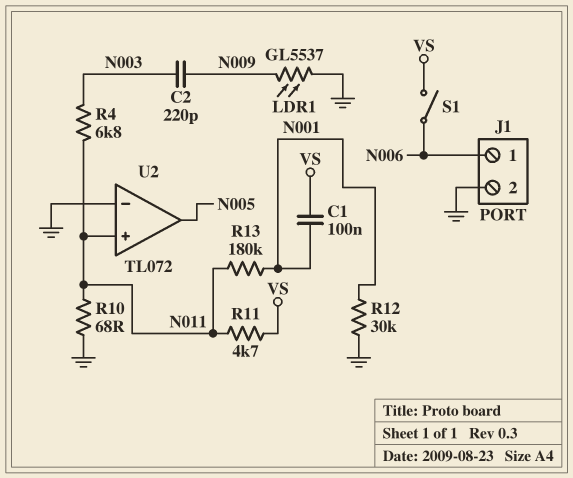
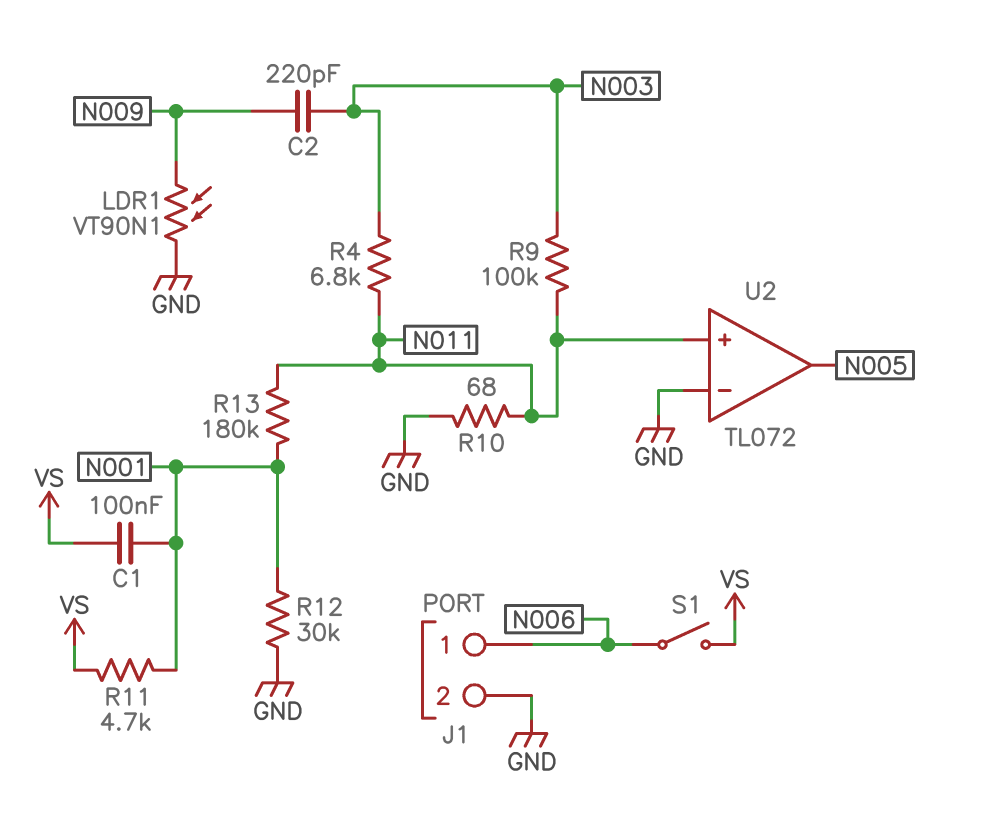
LDR1: GL5537 (GND, N009) -> VT90N1 (GND, N009)
R9: none -> 100k (N003, N011)
R11: 4.7k (N011, VS) -> 4.7k (N001, VS)

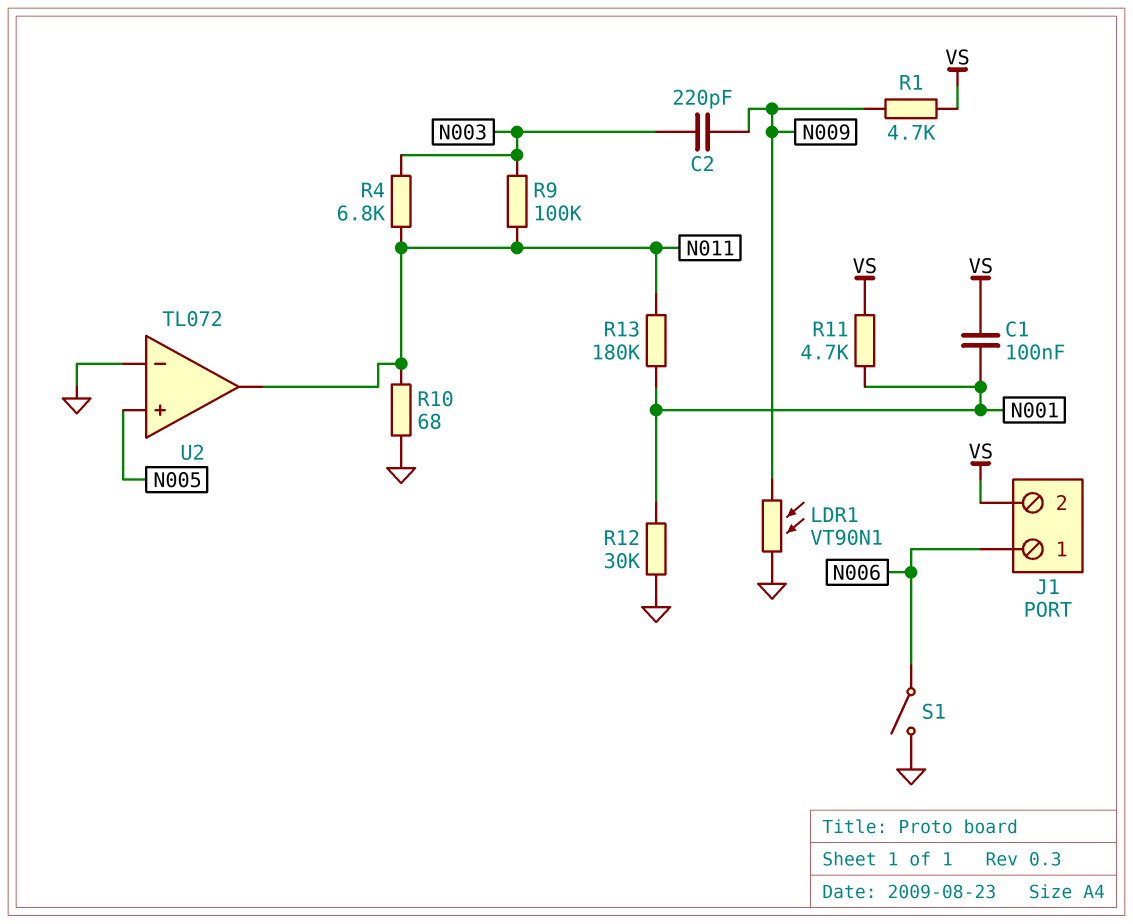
J1 pin 2: GND -> VS
R1: none -> 4.7k (N009, VS)
S1: switch (N006, VS) -> switch (GND, N006)
U2 pin in+: N011 -> N005
U2 pin out: N005 -> N011

